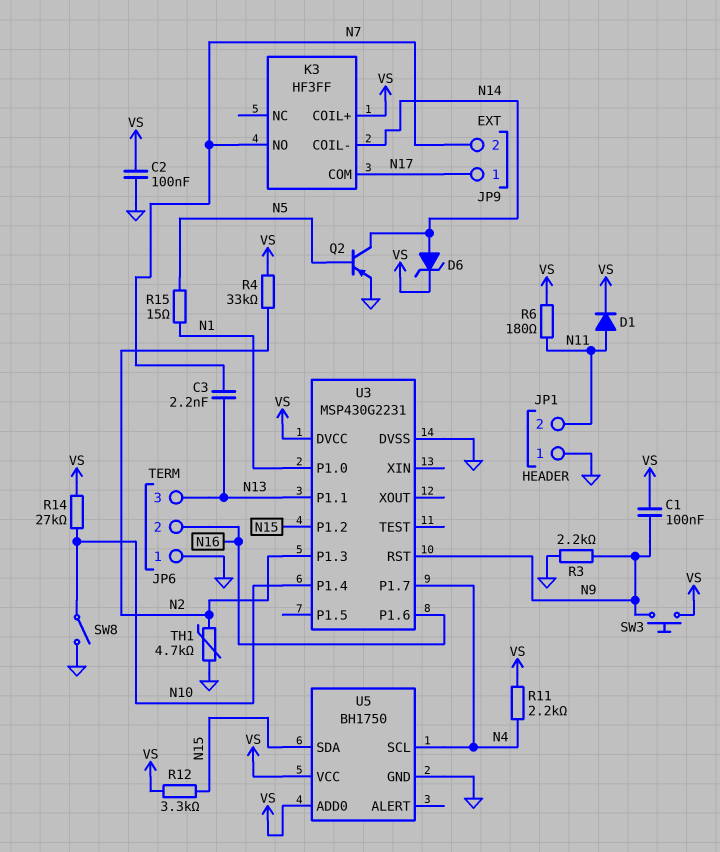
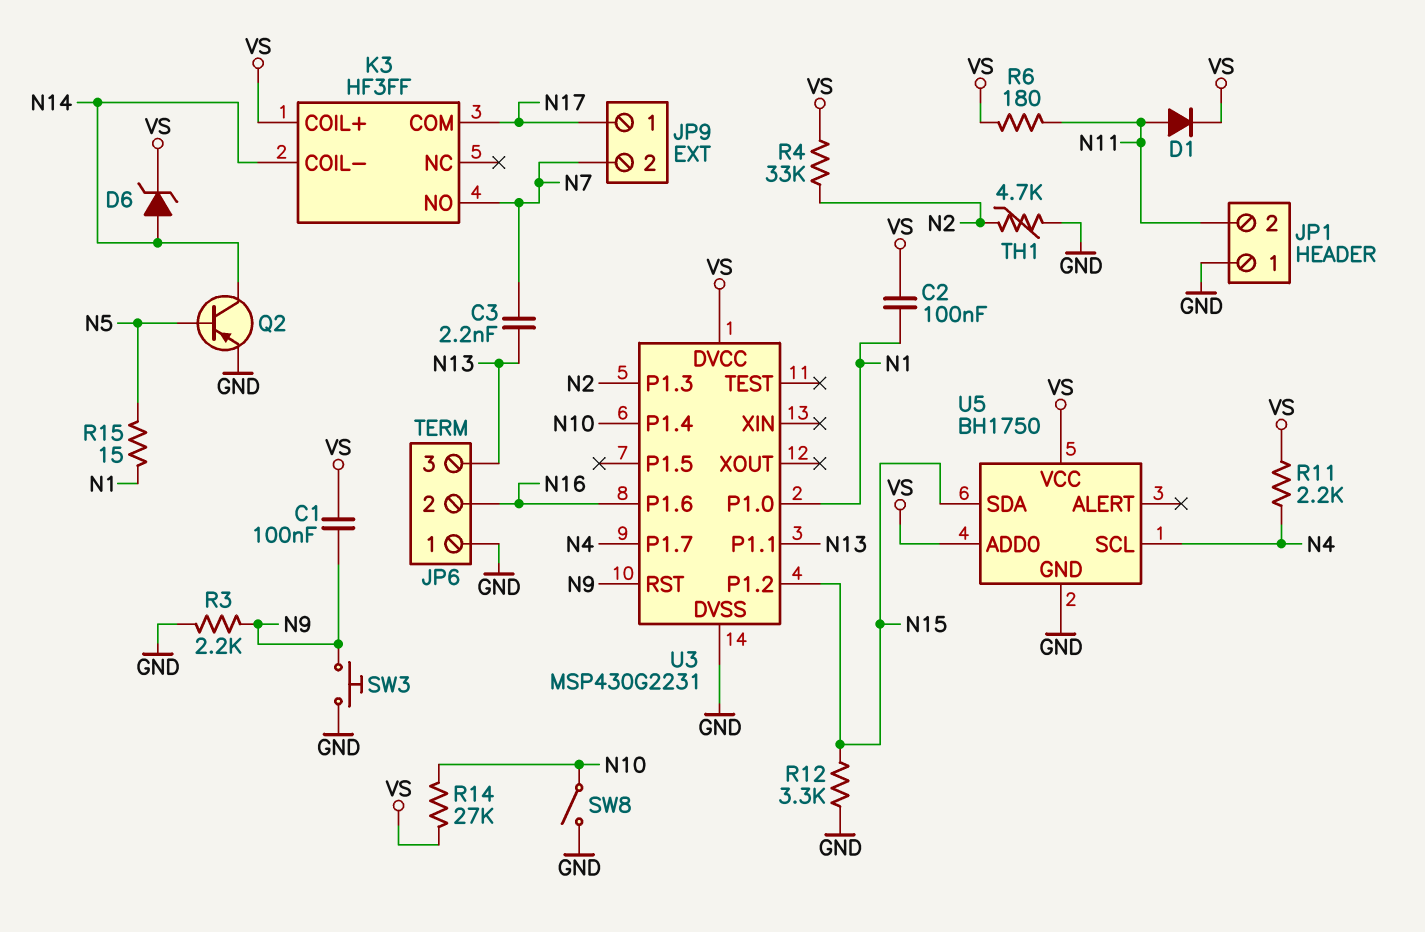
C2: 100nF (GND, VS) -> 100nF (N1, VS)
R12: 3.3k (N15, VS) -> 3.3k (GND, N15)
SW3: button (N9, VS) -> button (GND, N9)

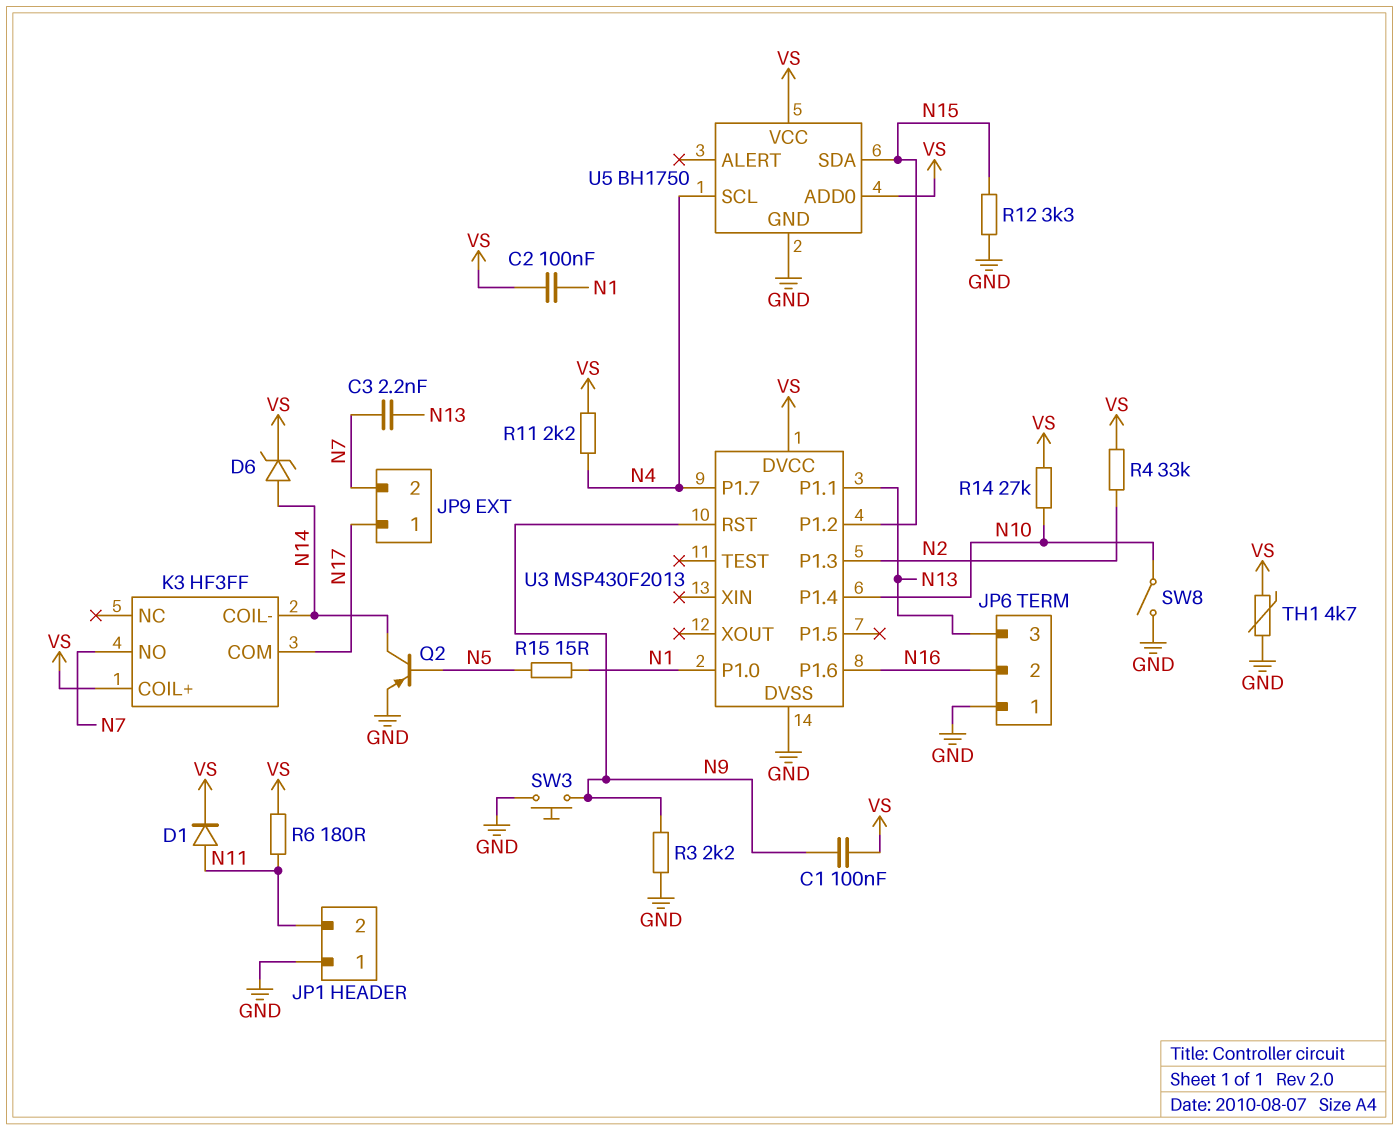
TH1: 4.7k (GND, N2) -> 4.7k (GND, VS)
U3: MSP430G2231 -> MSP430F2013

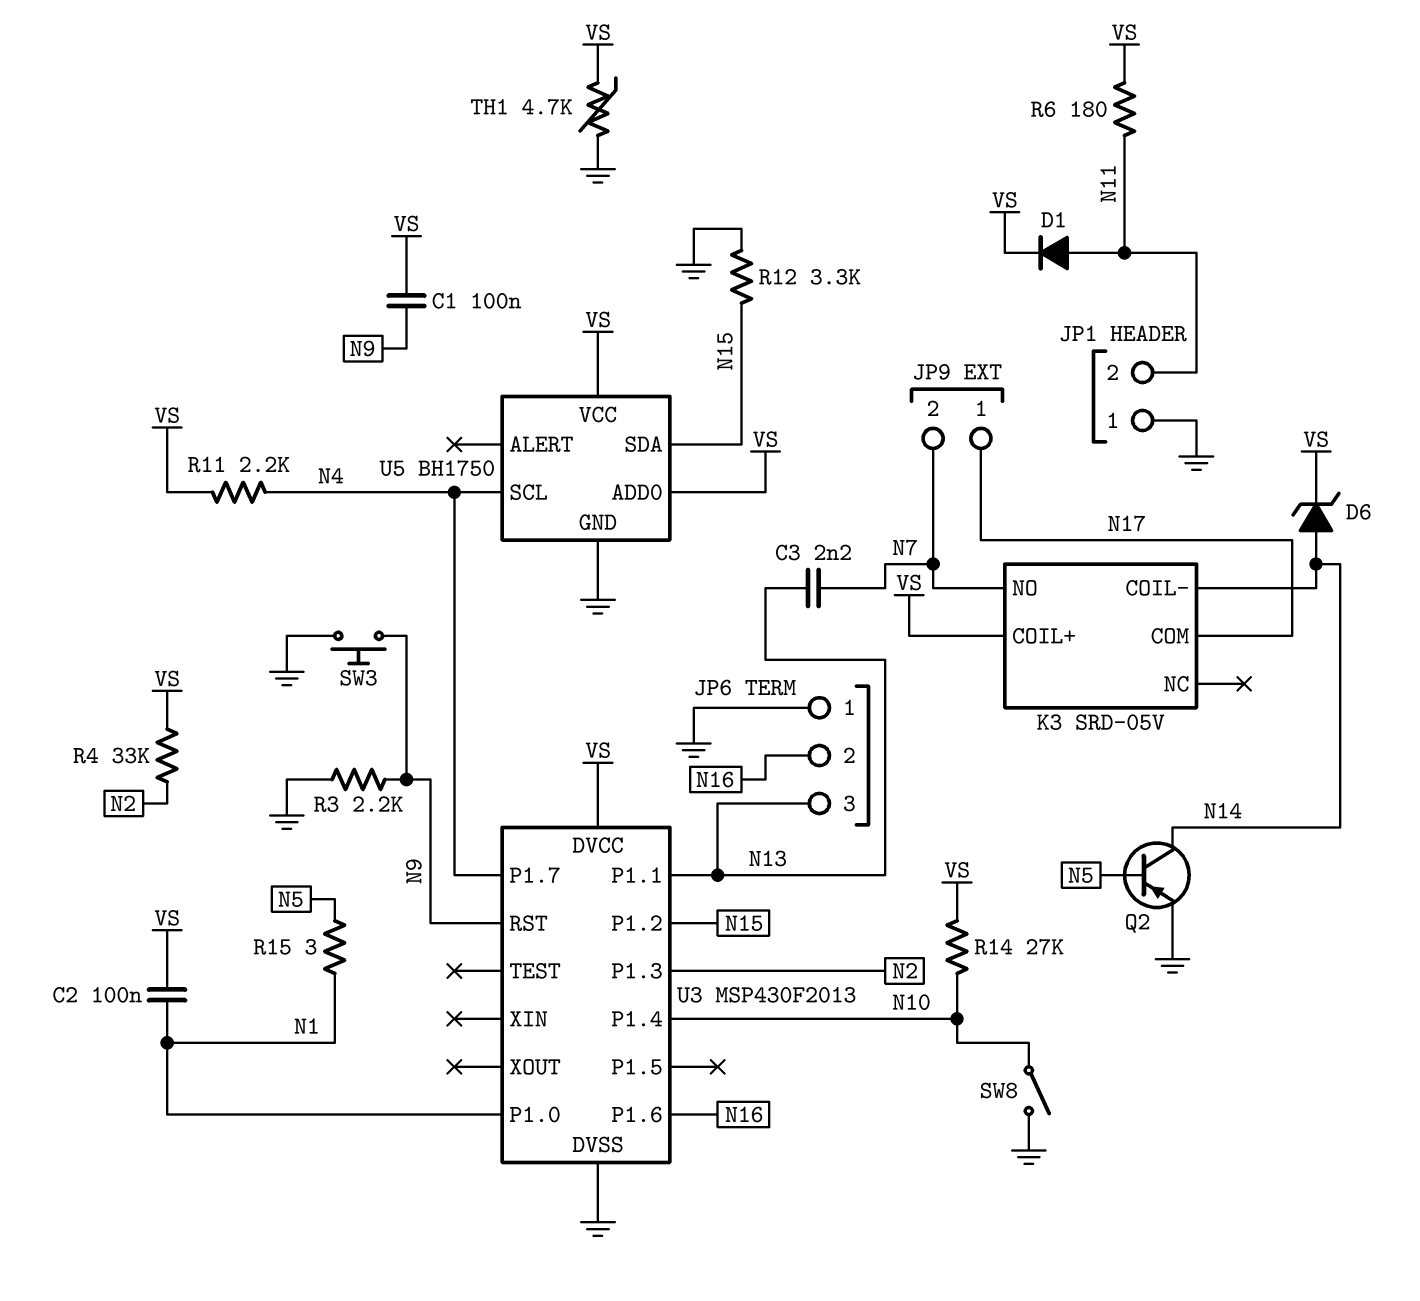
K3: HF3FF -> SRD-05V
R15: 15 (N1, N5) -> 3 (N1, N5)

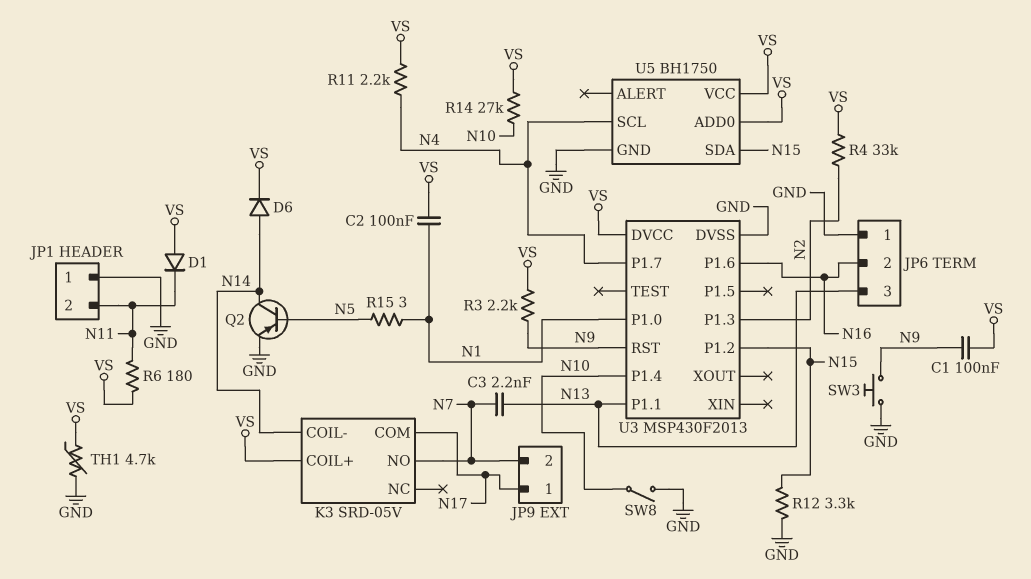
D1: diode (A N11, K VS) -> diode (A VS, K N11)
D6: zener (A N14, K VS) -> diode (A N14, K VS)
R3: 2.2k (GND, N9) -> 2.2k (N9, VS)

